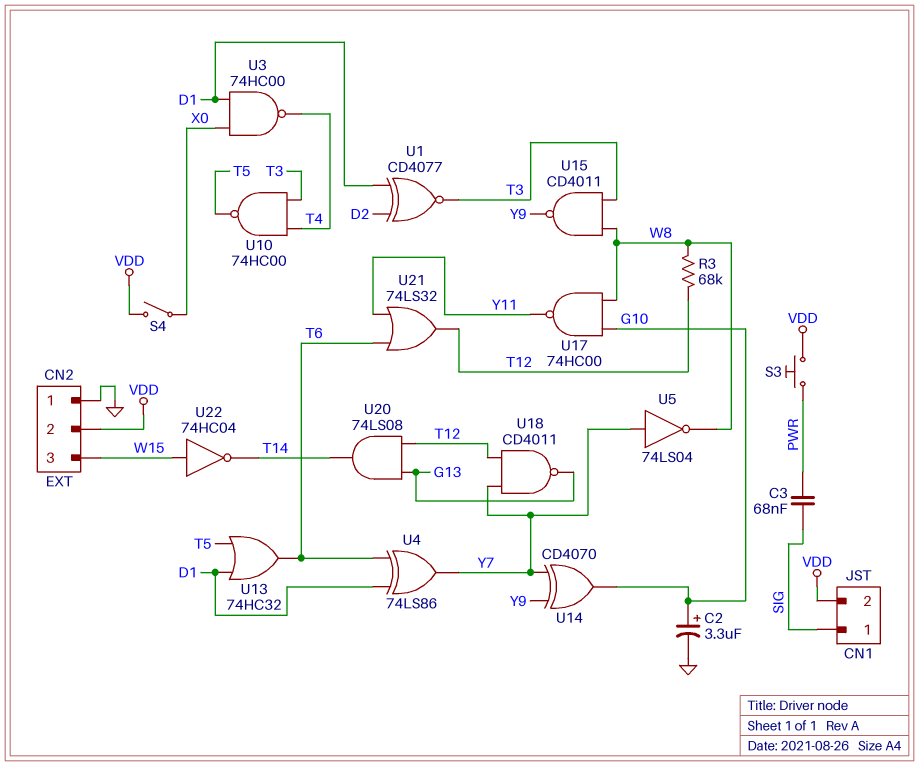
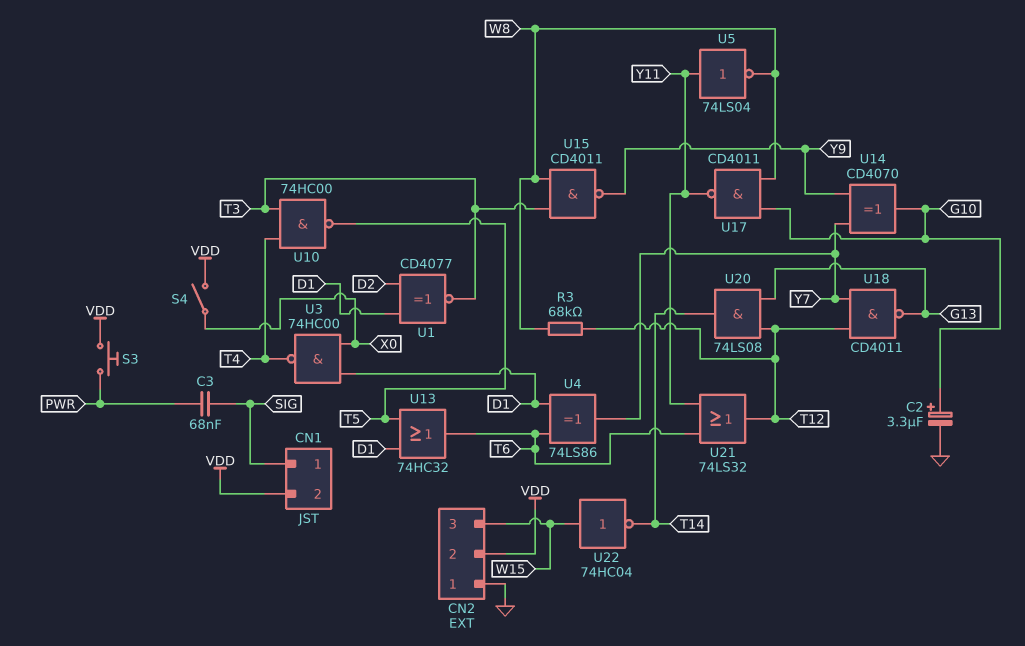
U5: NOT 74LS04 (in Y7, out W8) -> NOT 74LS04 (in Y11, out W8)
U17: NAND 74HC00 (in G10, in W8, out Y11) -> NAND CD4011 (in G10, in W8, out Y11)

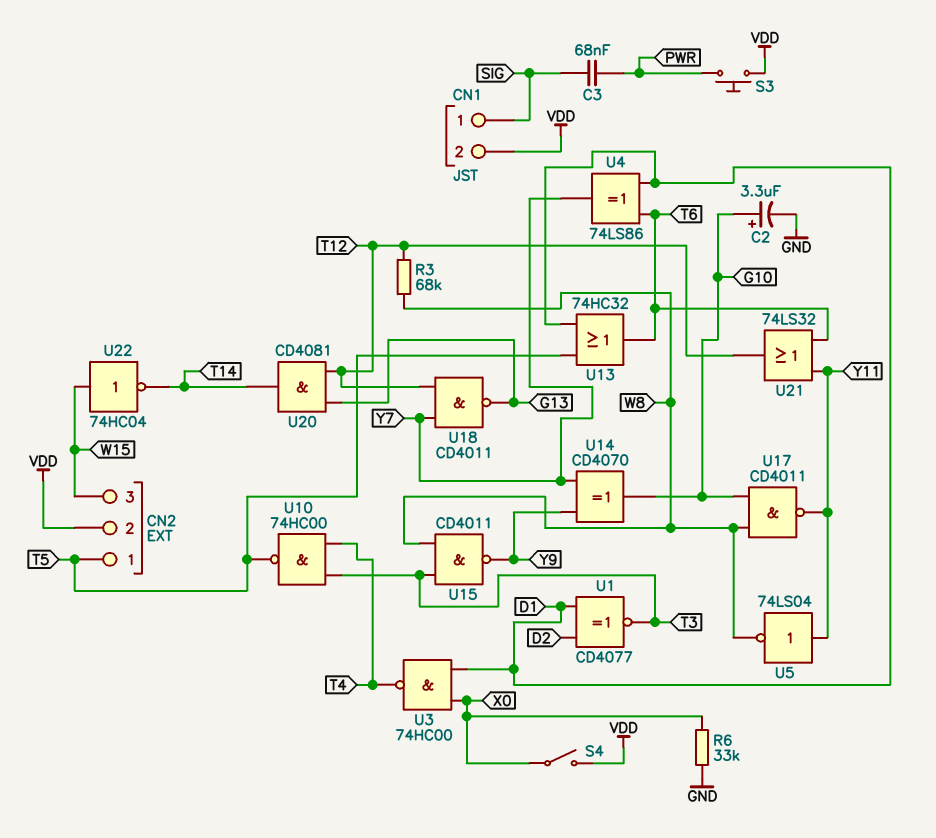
CN2 pin 1: GND -> T5
R6: none -> 33k (GND, X0)
U20: AND 74LS08 (in G13, in T12, out T14) -> AND CD4081 (in G13, in T12, out T14)

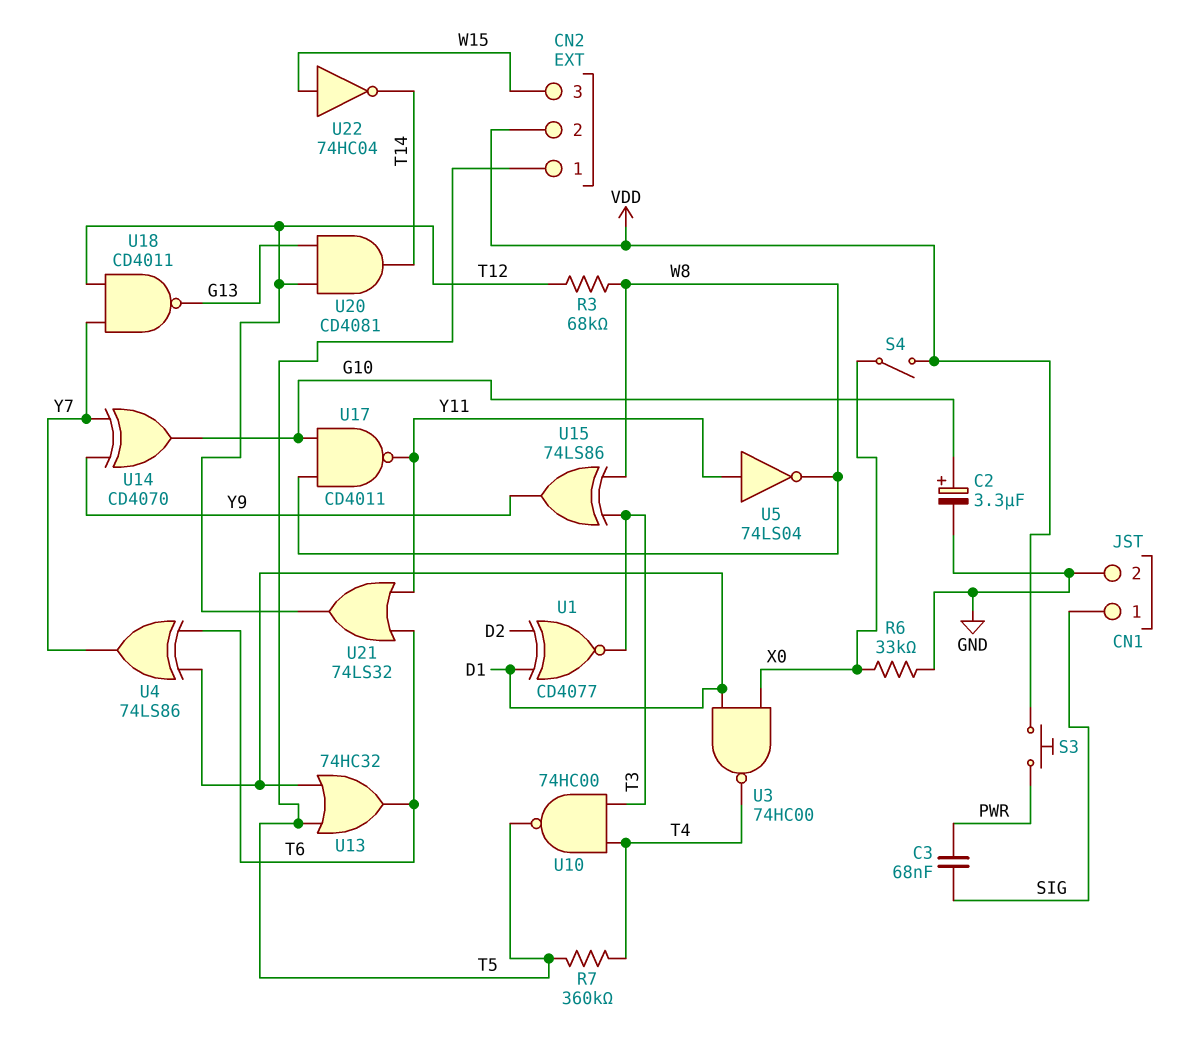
CN1 pin 2: VDD -> GND
R7: none -> 360k (T4, T5)
U15: NAND CD4011 (in T3, in W8, out Y9) -> XOR 74LS86 (in T3, in W8, out Y9)

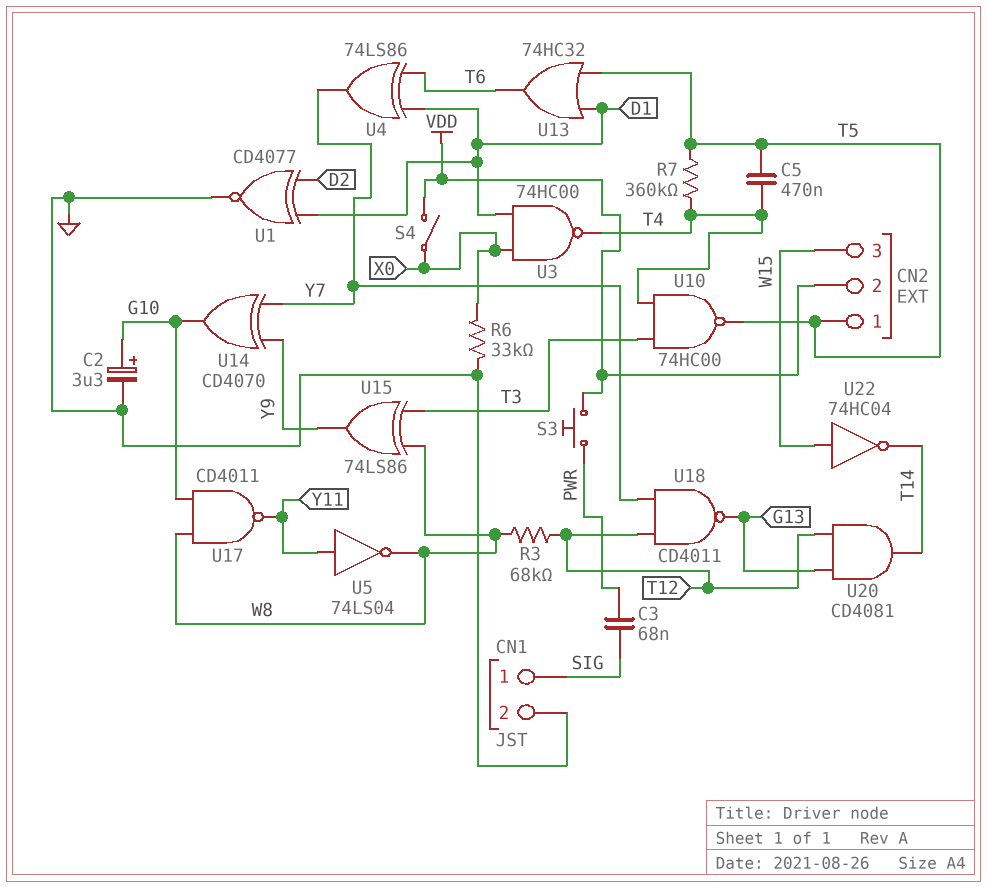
C5: none -> 470nF (T4, T5)
U1: XNOR CD4077 (in D1, in D2, out T3) -> XNOR CD4077 (in D1, in D2, out GND)
U21: OR 74LS32 (in T6, in Y11, out T12) -> none

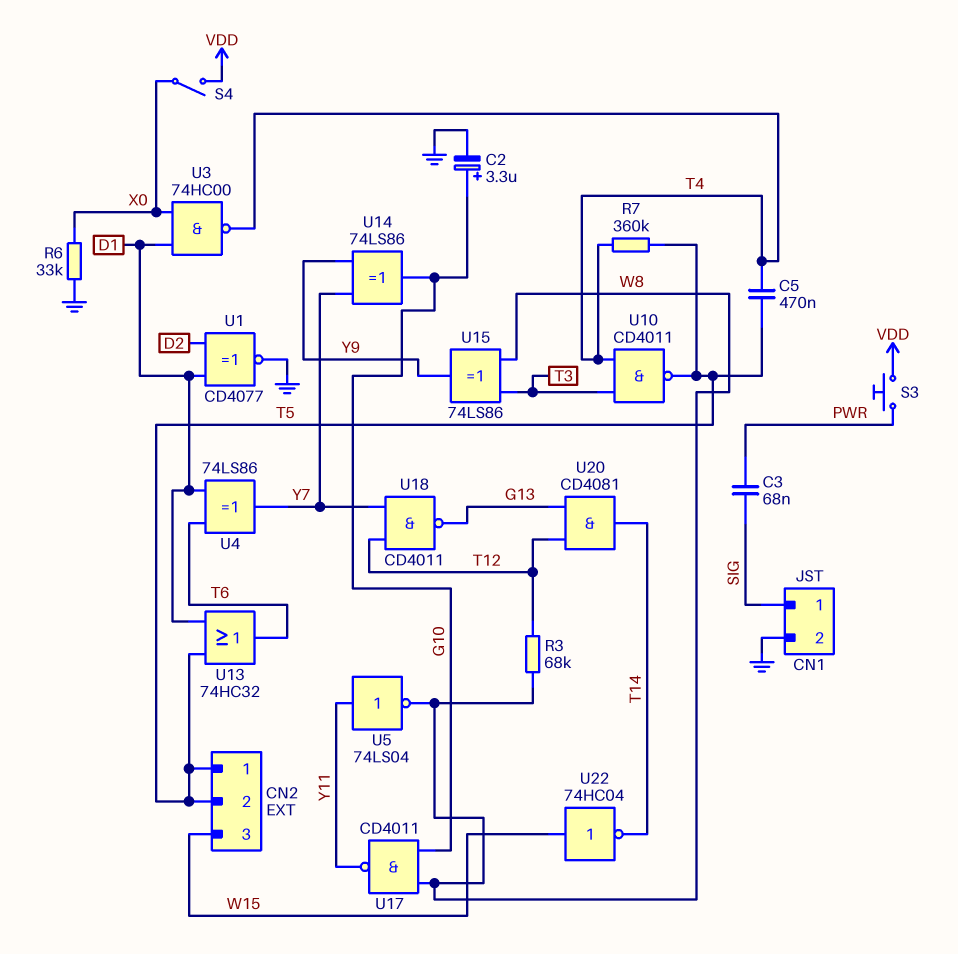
CN2 pin 2: VDD -> T5
U10: NAND 74HC00 (in T3, in T4, out T5) -> NAND CD4011 (in T3, in T4, out T5)
U14: XOR CD4070 (in Y7, in Y9, out G10) -> XOR 74LS86 (in Y7, in Y9, out G10)

